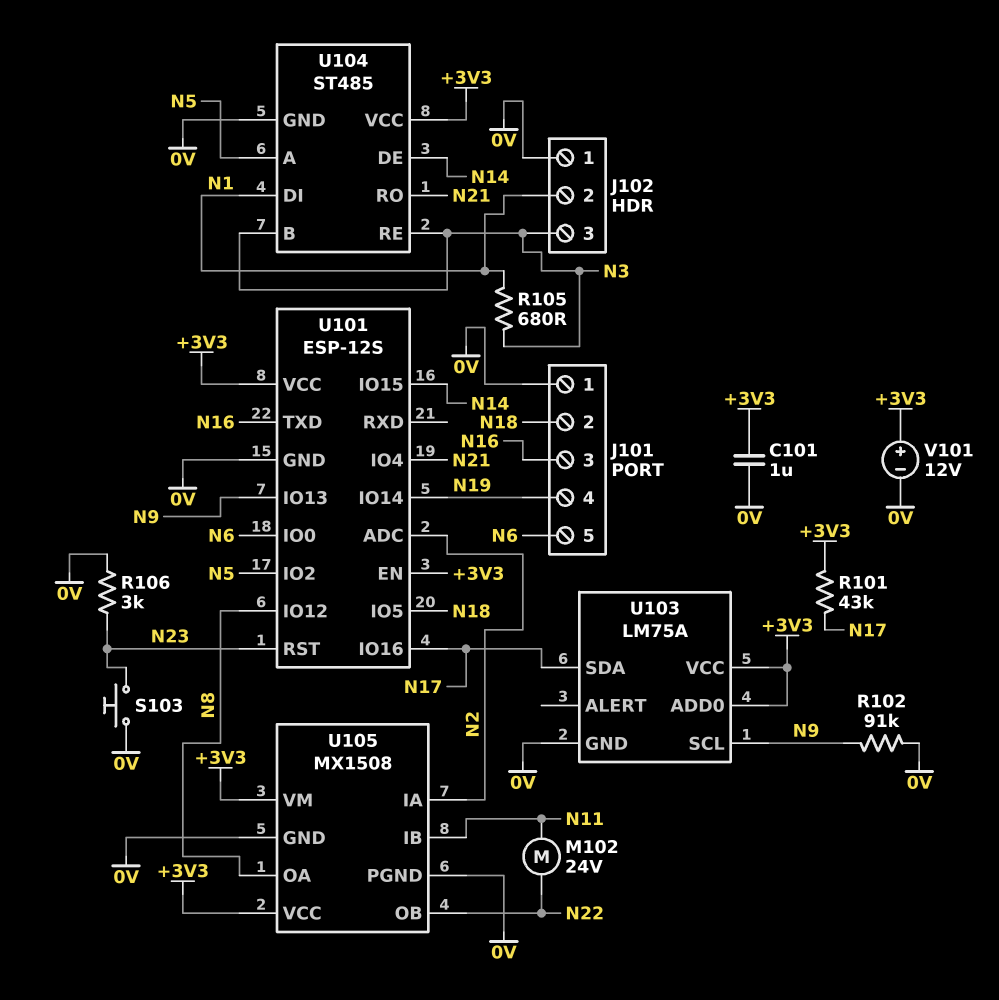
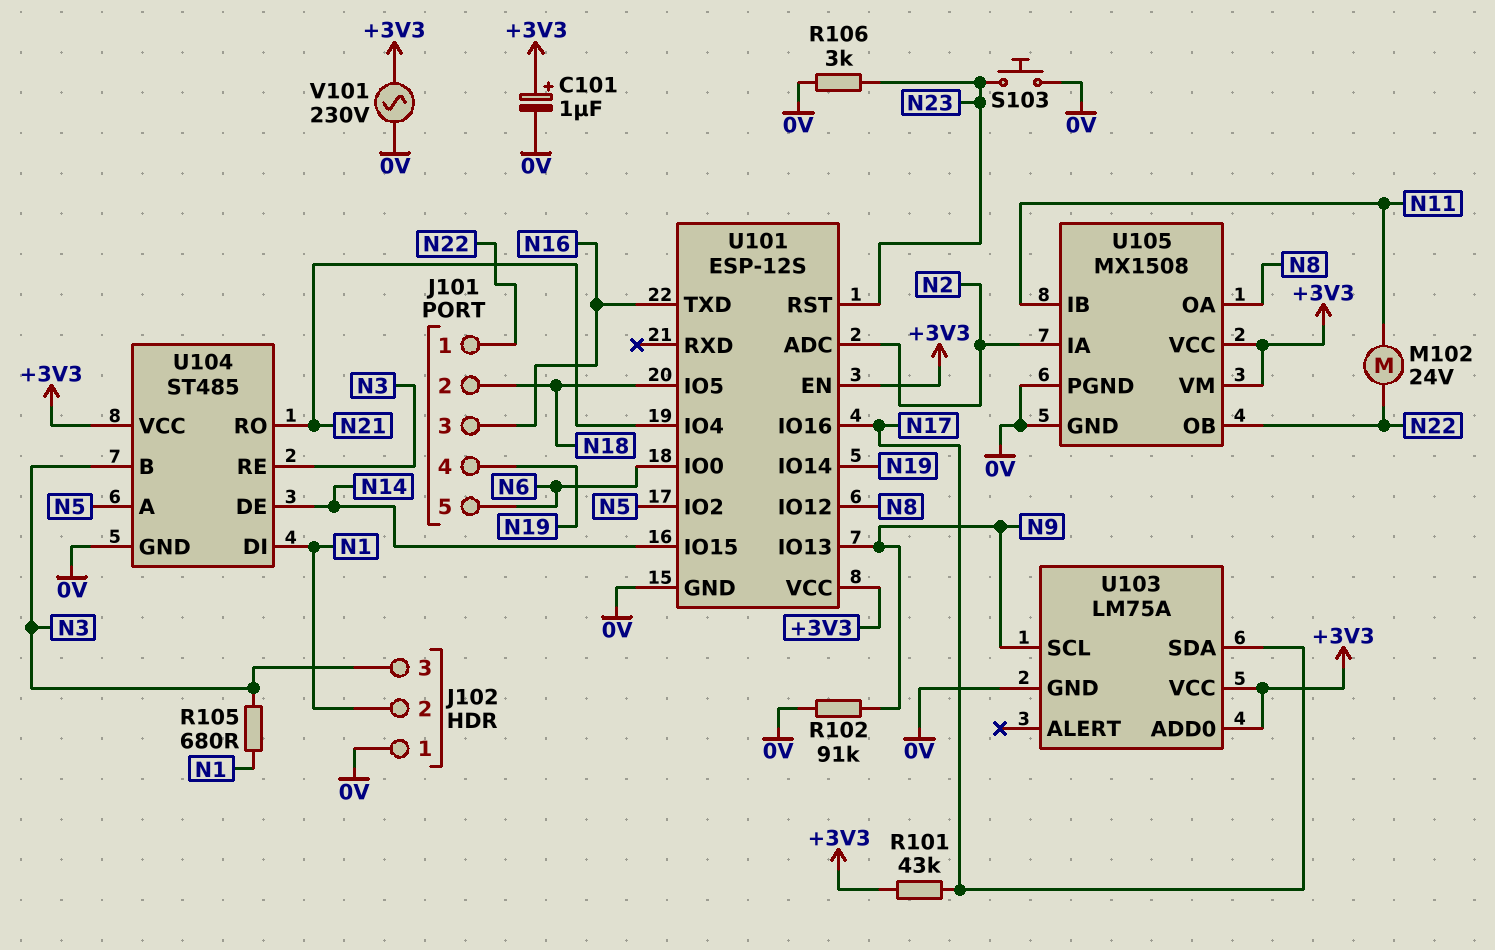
C101: 1uF (+3V3, 0V) -> 1uF (plus +3V3, minus 0V)
J101 pin 1: 0V -> N22
V101: 12V (plus +3V3, minus 0V) -> AC 230V (+3V3, 0V)

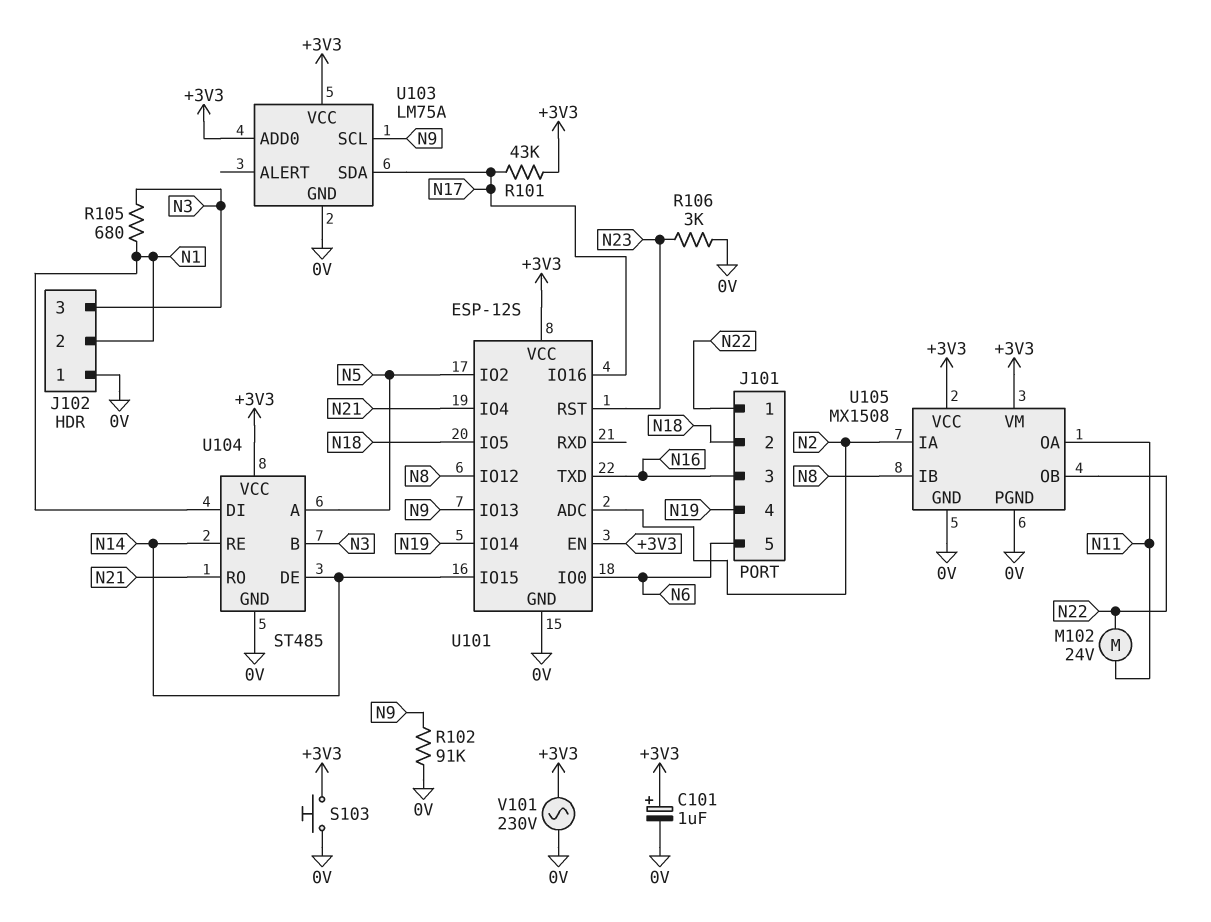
S103: button (0V, N23) -> button (+3V3, 0V)
U104 pin RE: N3 -> N14
U105 pin IB: N11 -> N8
U105 pin OA: N8 -> N11

